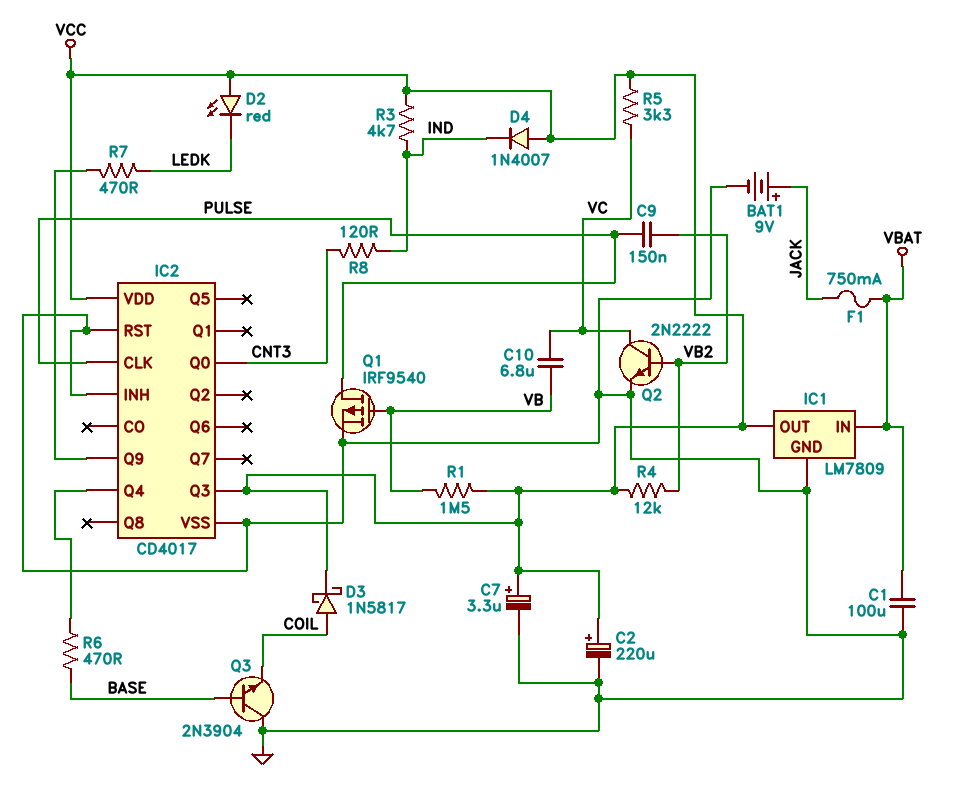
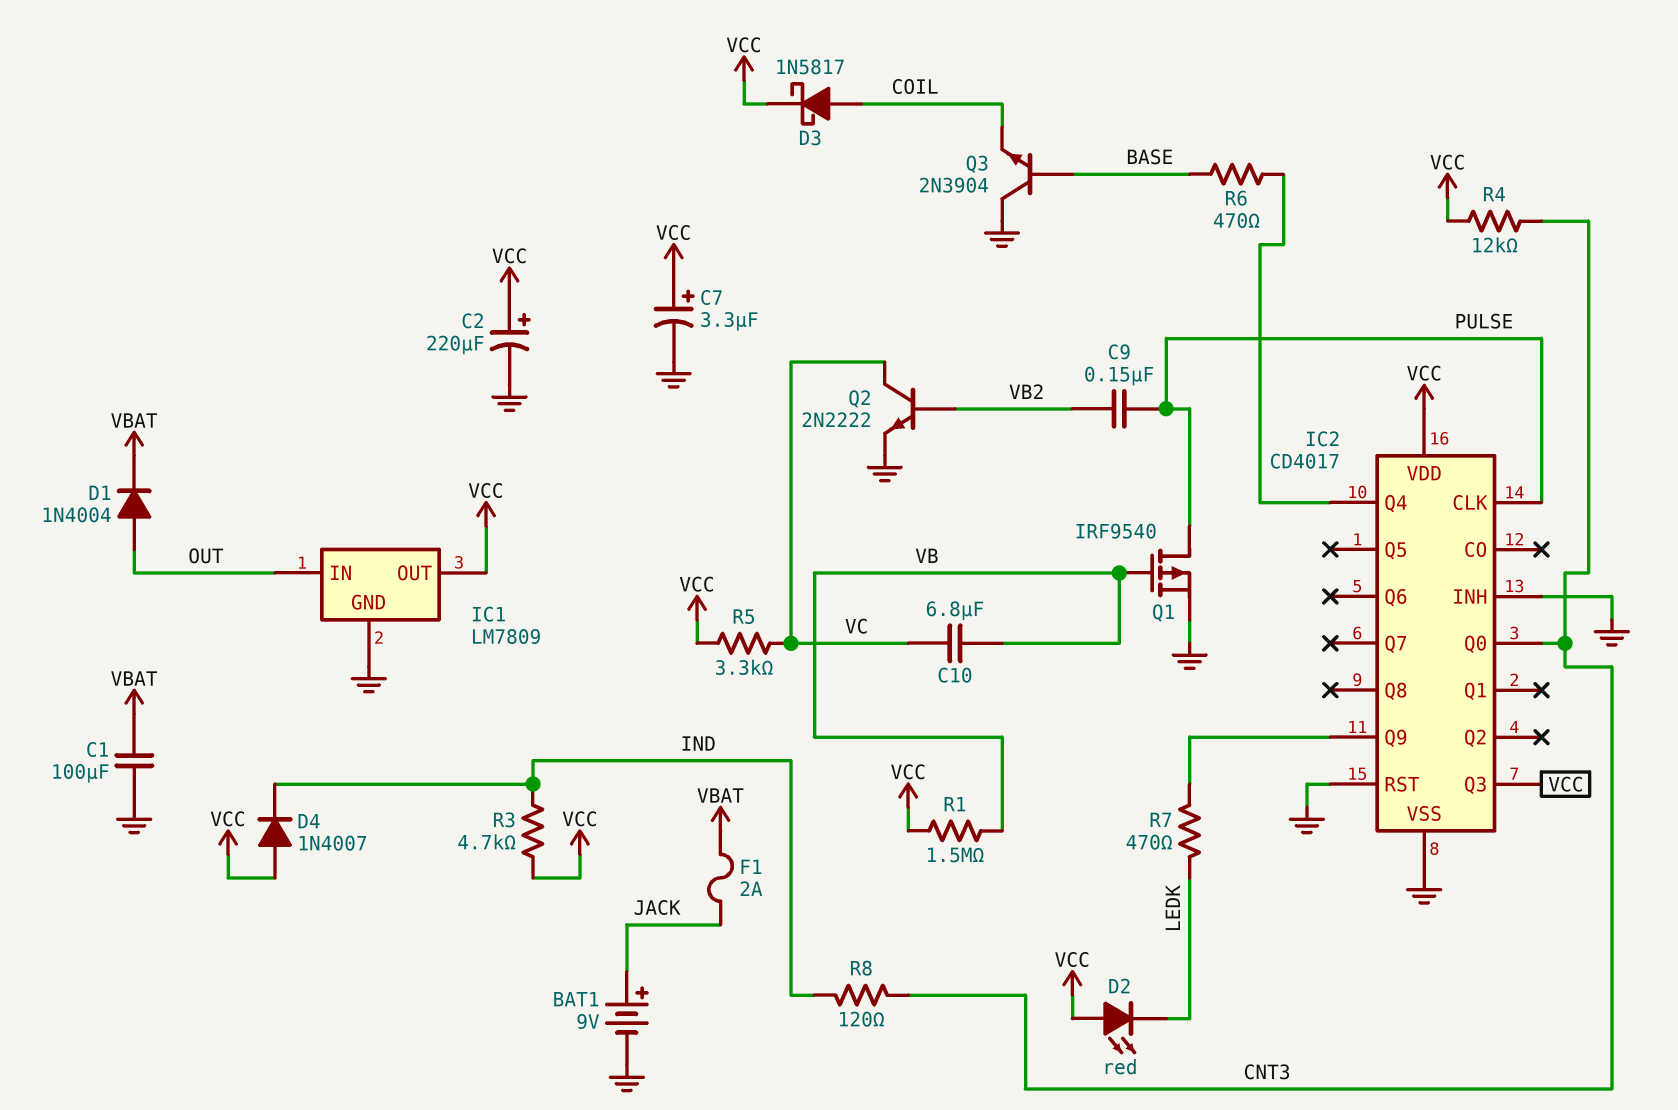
D1: none -> diode 1N4004 (A OUT, K VBAT)
F1: 750mA (JACK, VBAT) -> 2A (JACK, VBAT)
IC1 pin IN: VBAT -> OUT
R4: 12k (VB2, VCC) -> 12k (CNT3, VCC)

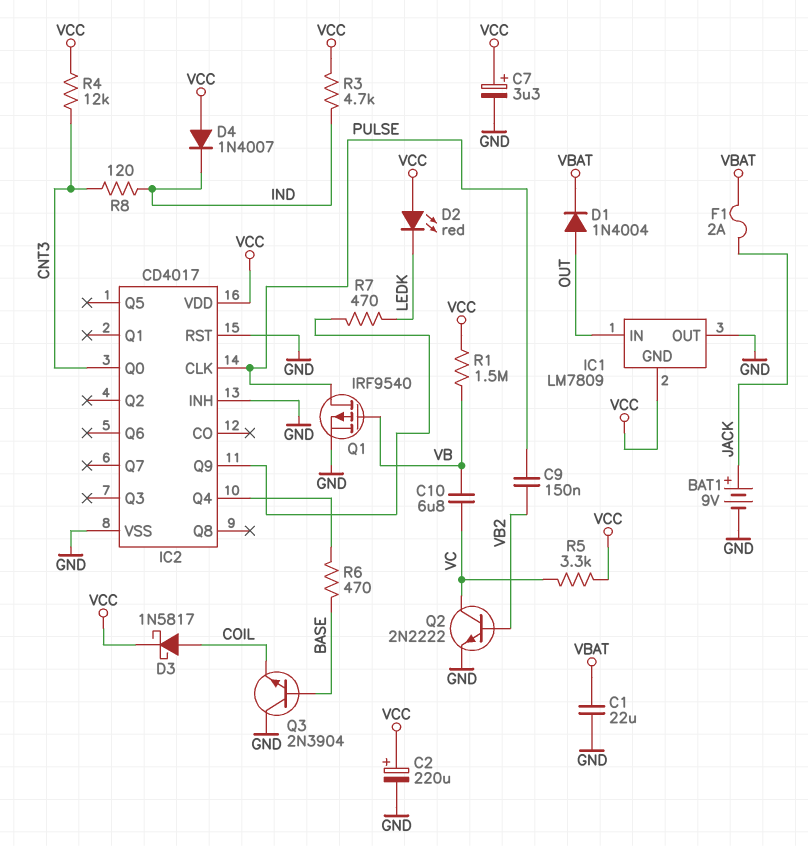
C1: 100uF (GND, VBAT) -> 22uF (GND, VBAT)
IC1 pin GND: GND -> VCC
IC1 pin OUT: VCC -> GND
IC2 pin Q3: VCC -> none

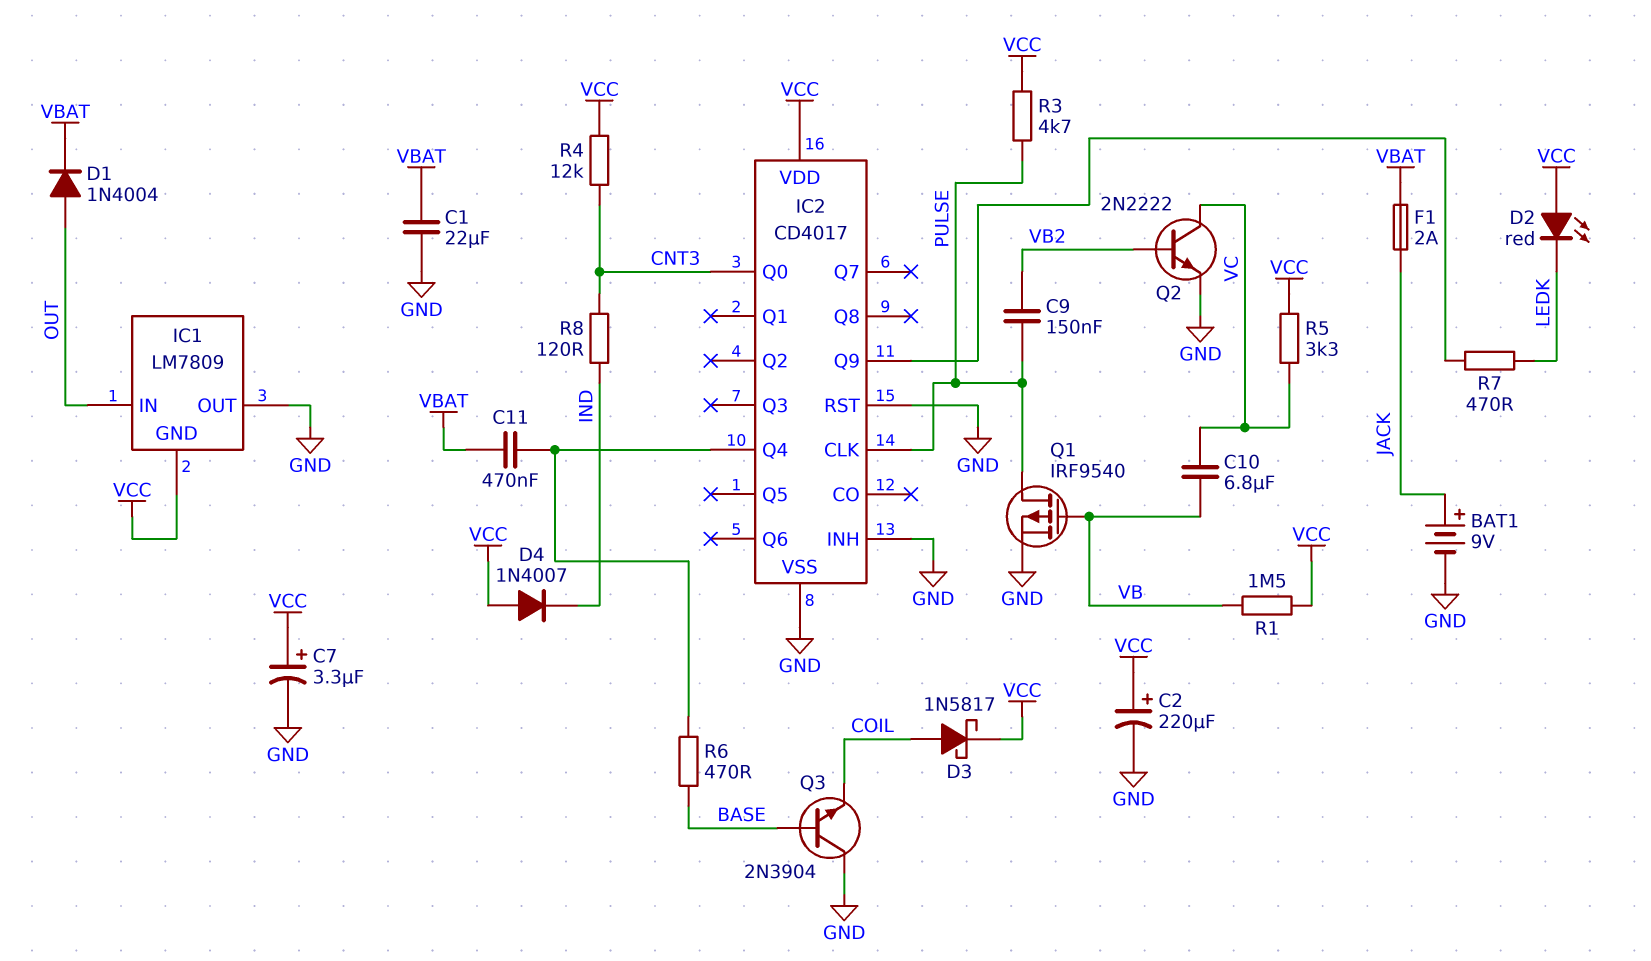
C11: none -> 470nF (IC2/Q4, VBAT)
R3: 4.7k (IND, VCC) -> 4.7k (PULSE, VCC)

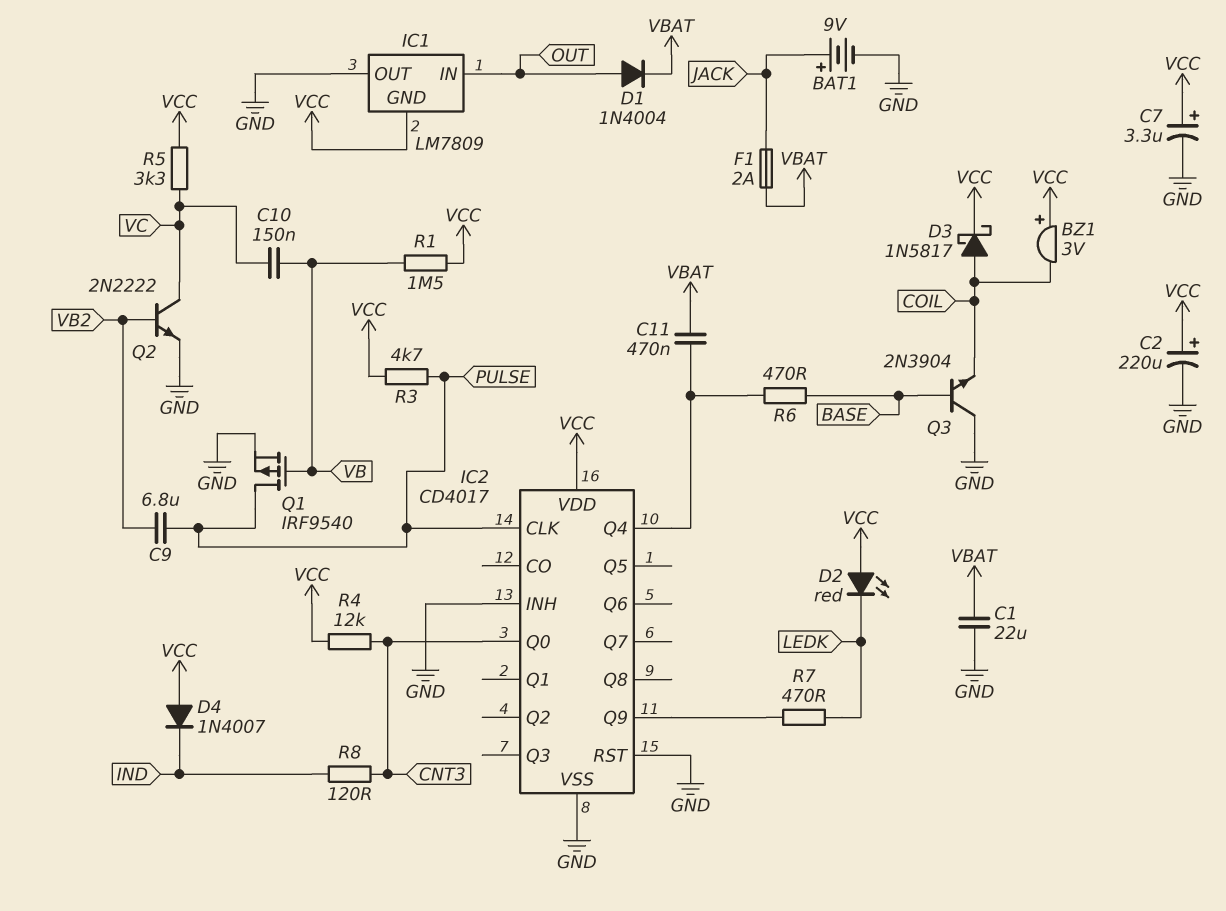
BZ1: none -> buzzer 3V (plus VCC, minus COIL)
C9: 150nF (PULSE, VB2) -> 6.8uF (PULSE, VB2)
C10: 6.8uF (VB, VC) -> 150nF (VB, VC)

